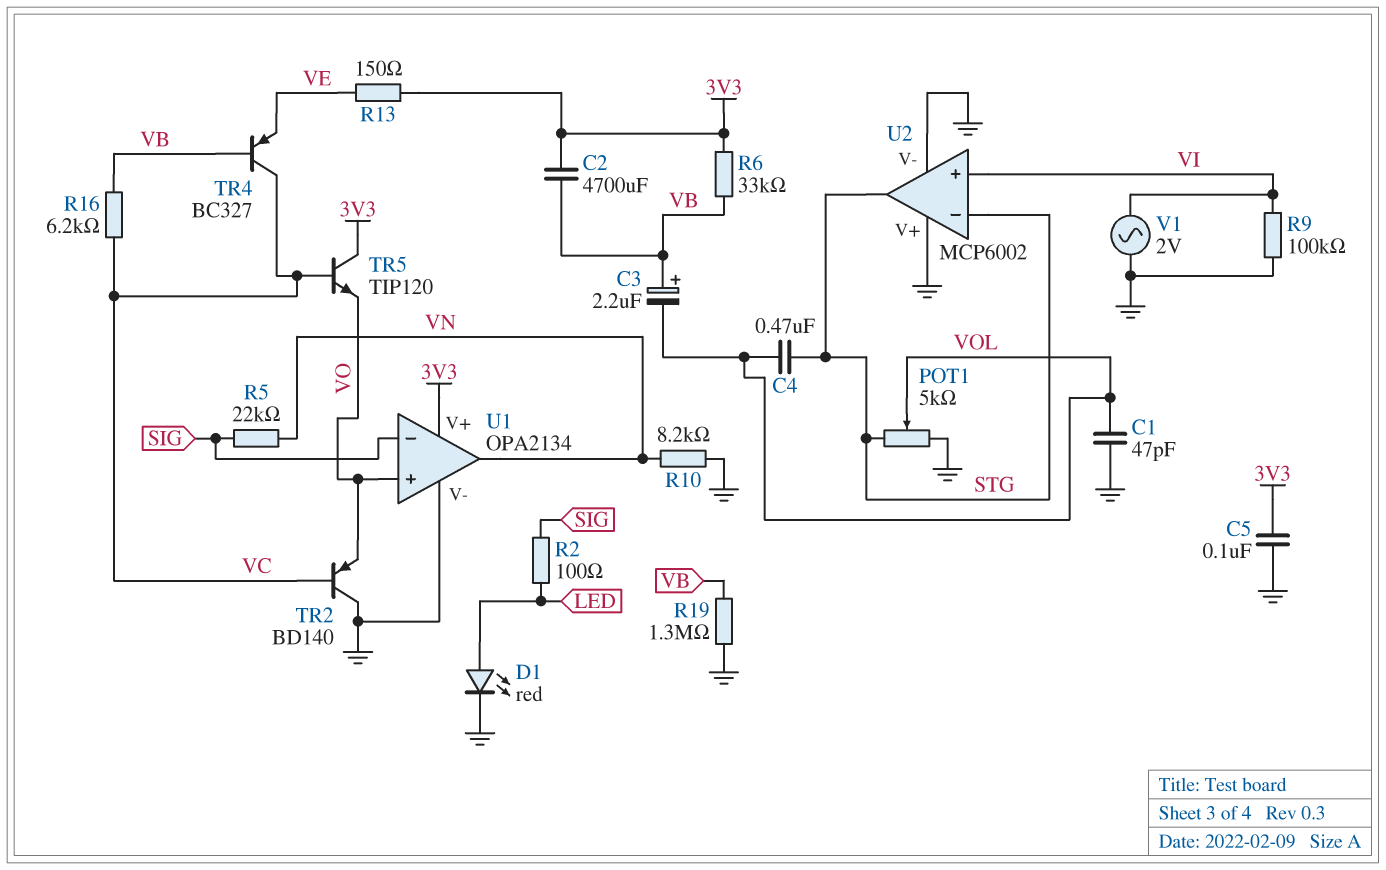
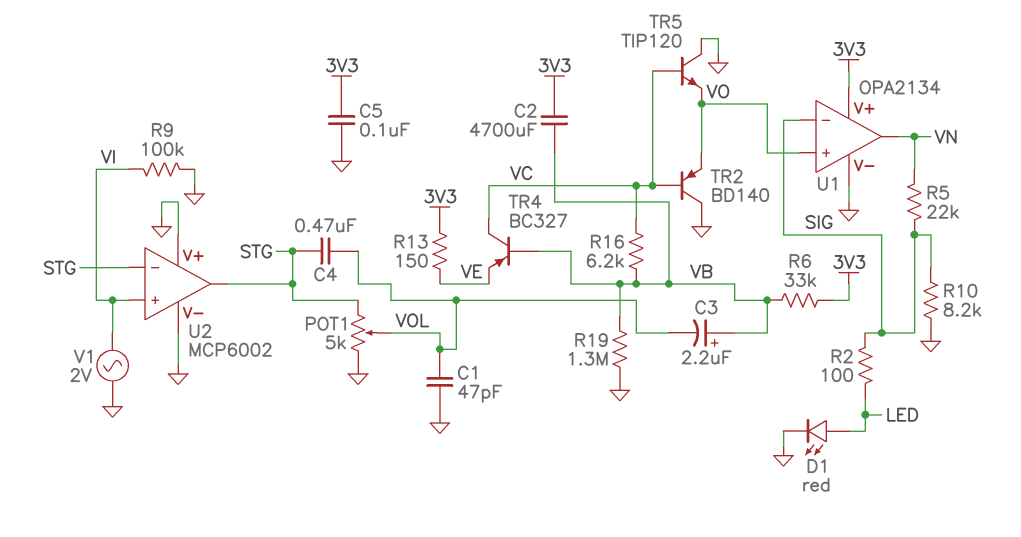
R10: 8.2k (GND, VN) -> 8.2k (GND, SIG)
TR5: NPN TIP120 (B VC, C 3V3, E VO) -> NPN TIP120 (B VC, C GND, E VO)

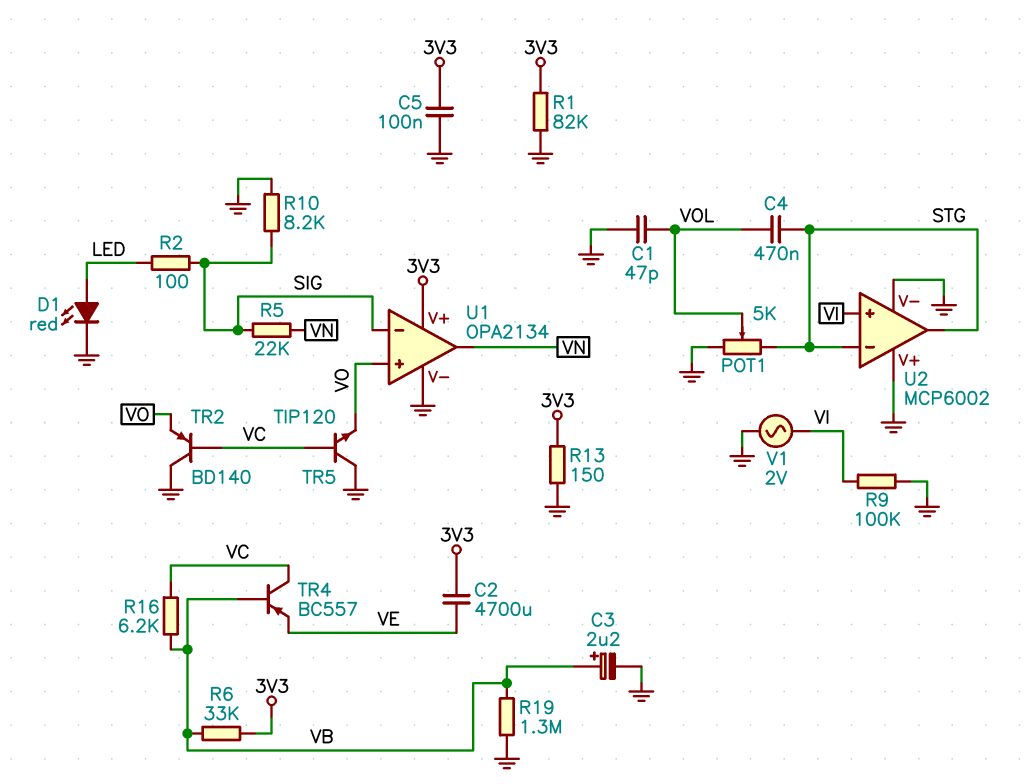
C2: 4700uF (3V3, VB) -> 4700uF (3V3, VE)
C3: 2.2uF (plus VB, minus VOL) -> 2.2uF (plus VB, minus GND)
R1: none -> 82k (3V3, GND)
R13: 150 (3V3, VE) -> 150 (3V3, GND)
TR4: PNP BC327 (B VB, C VC, E VE) -> PNP BC557 (B VB, C VC, E VE)

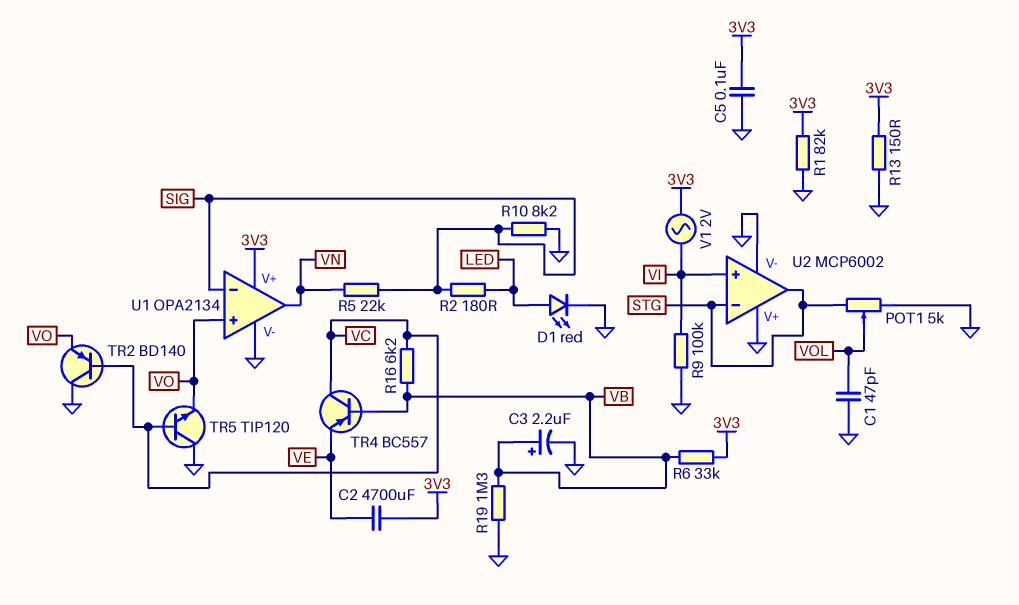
C4: 470nF (STG, VOL) -> none
R2: 100 (LED, SIG) -> 180 (LED, SIG)
V1: AC 2V (GND, VI) -> AC 2V (3V3, VI)

